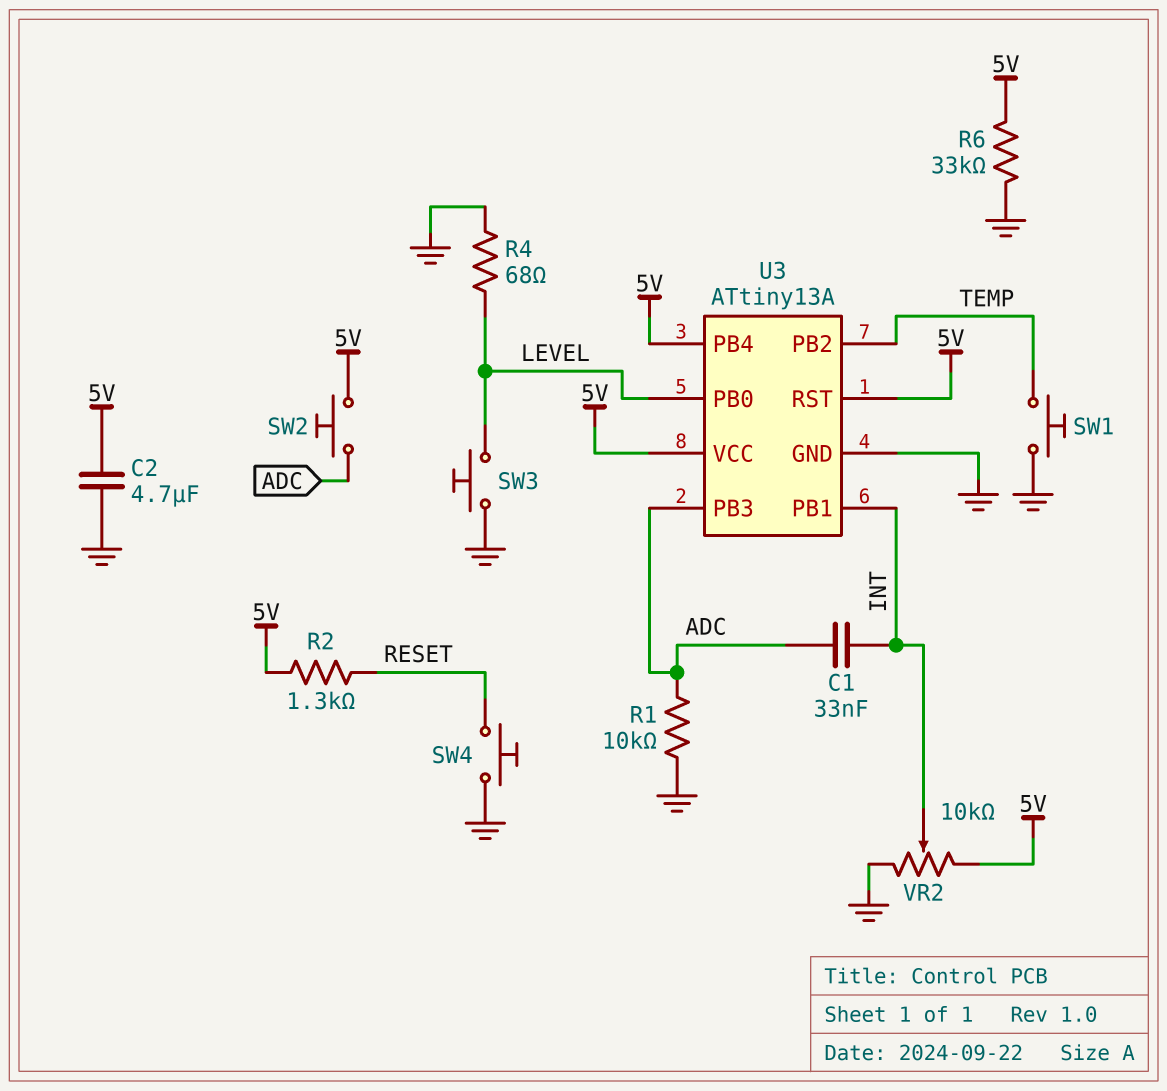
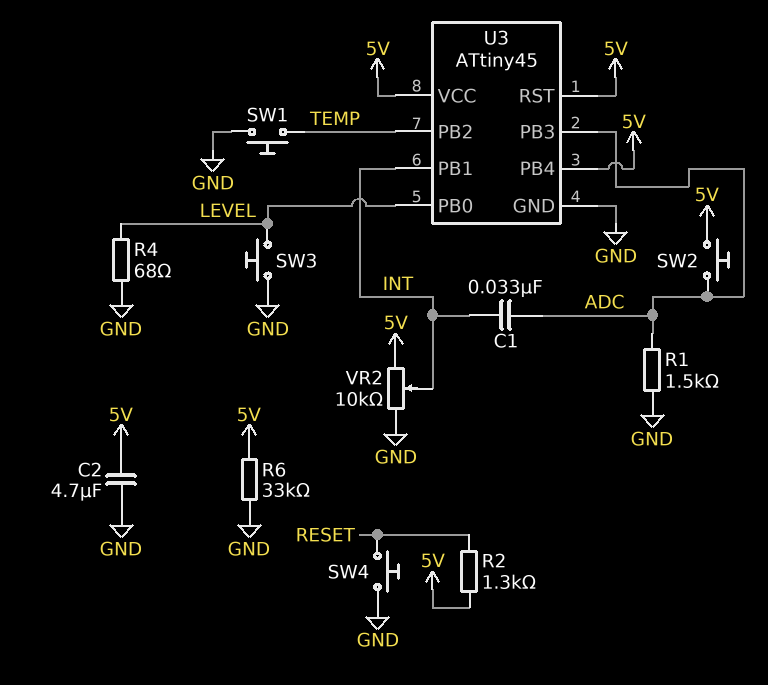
R1: 10k (ADC, GND) -> 1.5k (ADC, GND)
U3: ATtiny13A -> ATtiny45

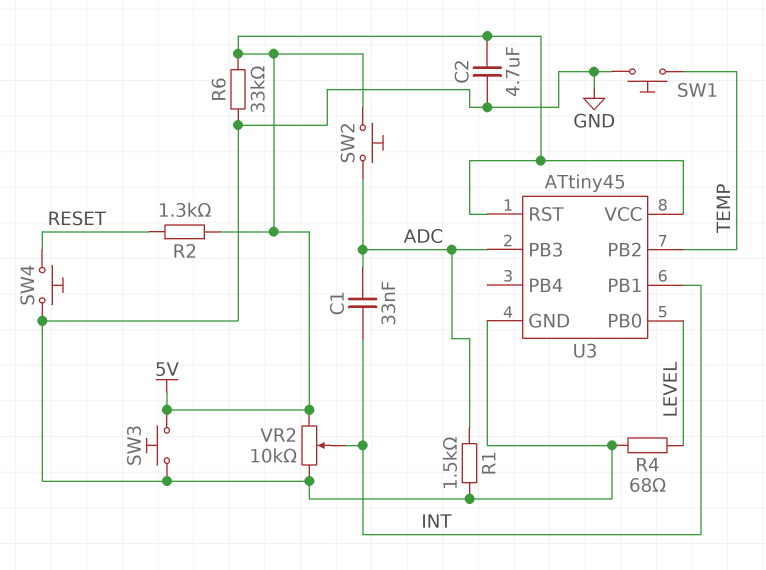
SW3: button (GND, LEVEL) -> button (5V, GND)
U3 pin PB4: 5V -> none

